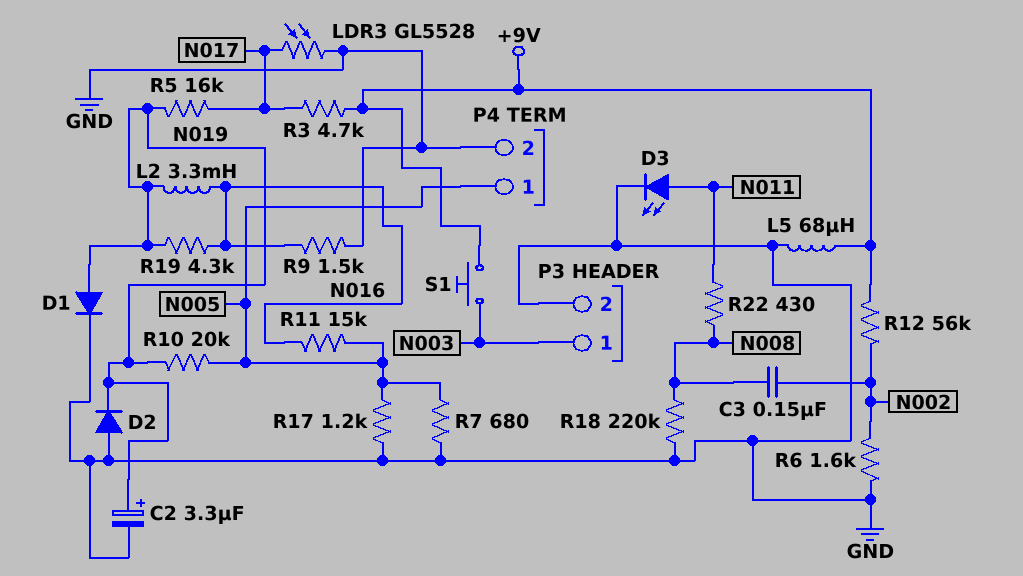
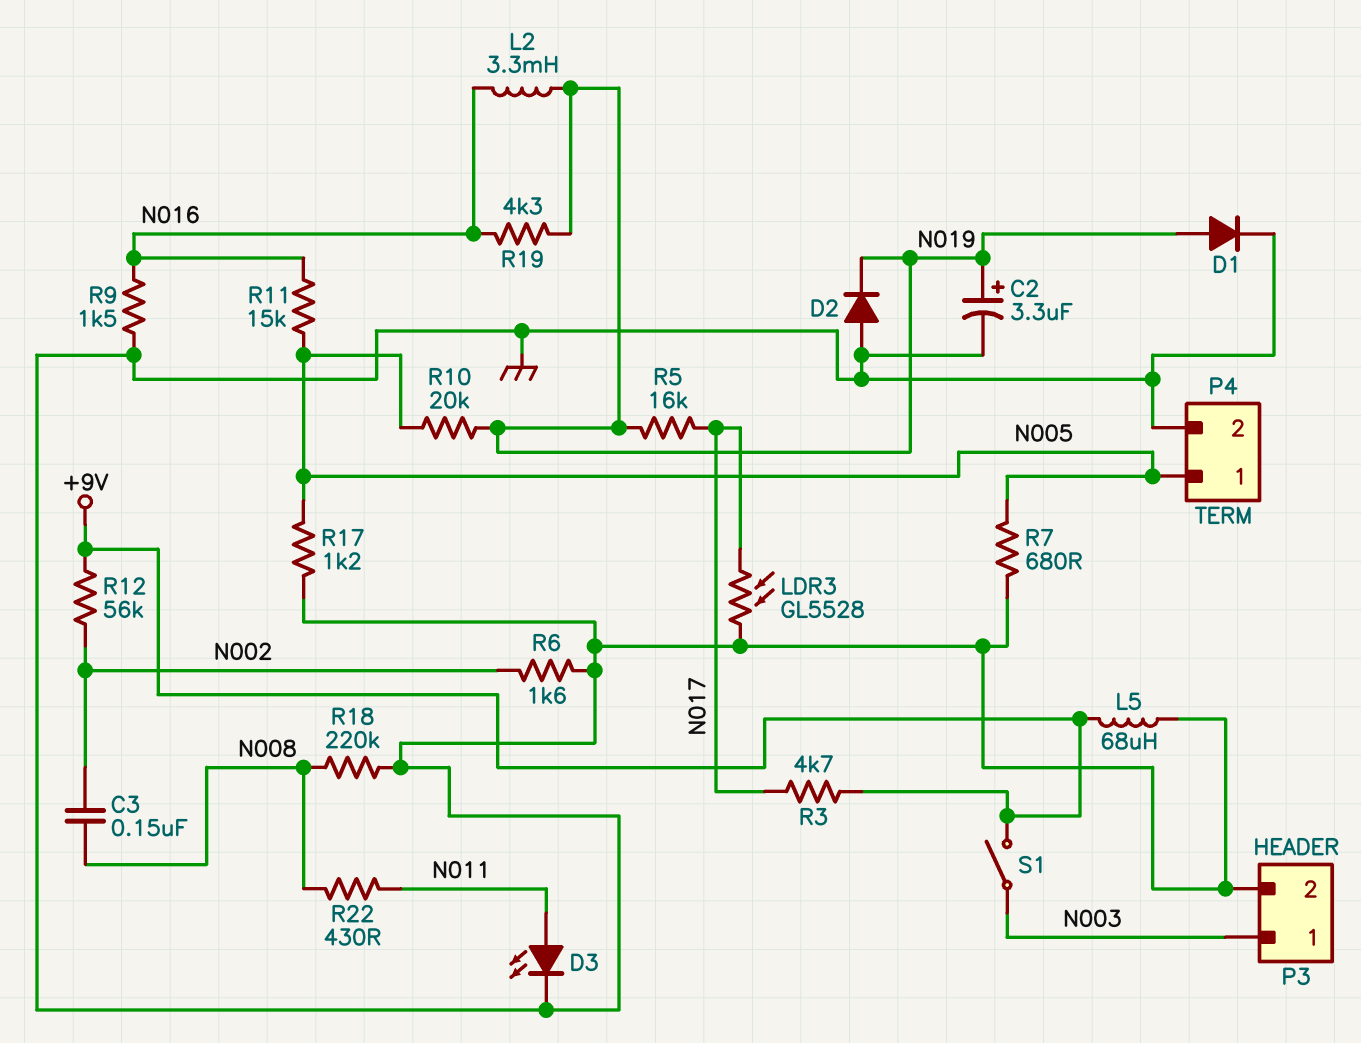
S1: button (+9V, N003) -> switch (+9V, N003)

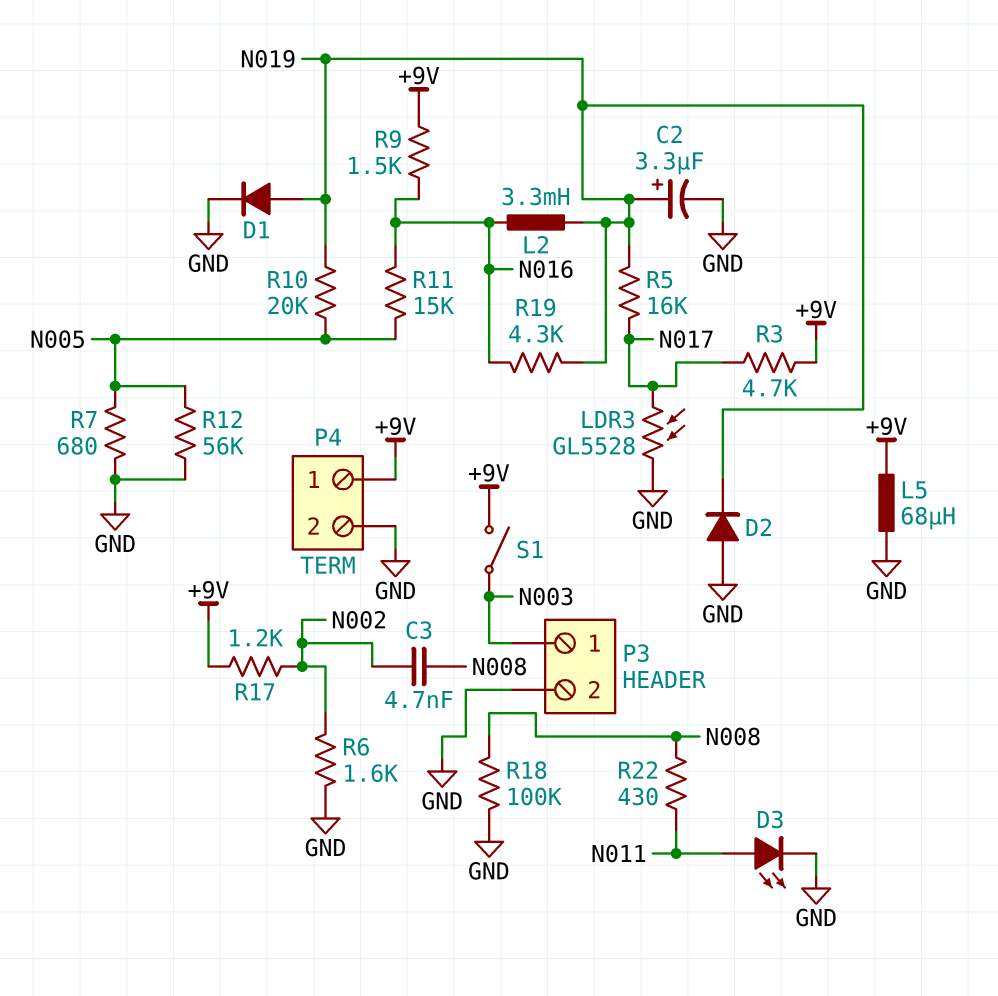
C3: 150nF (N002, N008) -> 4.7nF (N002, N008)
P4 pin 1: N005 -> +9V
R9: 1.5k (GND, N016) -> 1.5k (+9V, N016)
R12: 56k (+9V, N002) -> 56k (GND, N005)
R17: 1.2k (GND, N005) -> 1.2k (+9V, N002)
R18: 220k (GND, N008) -> 100k (GND, N008)

